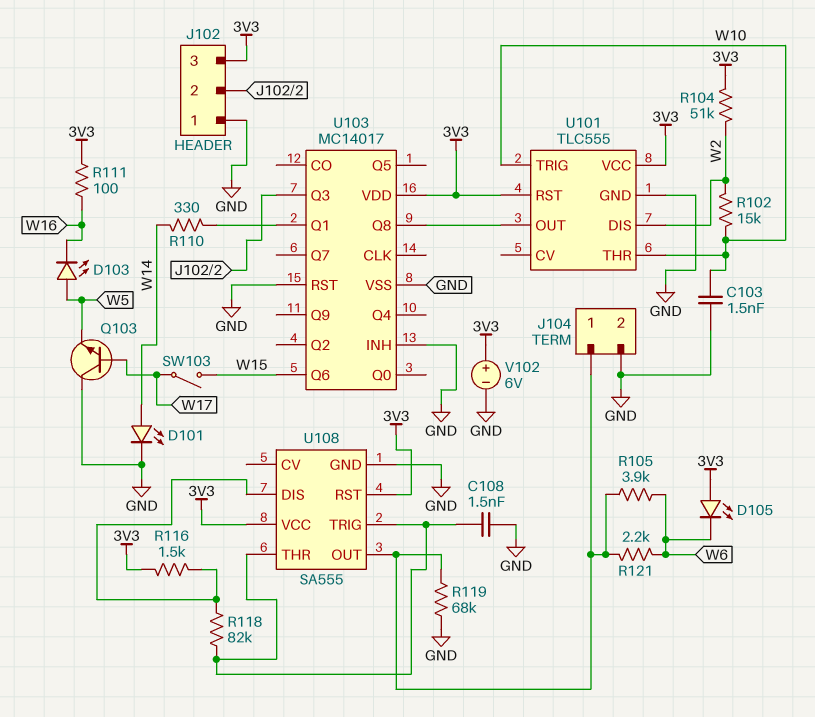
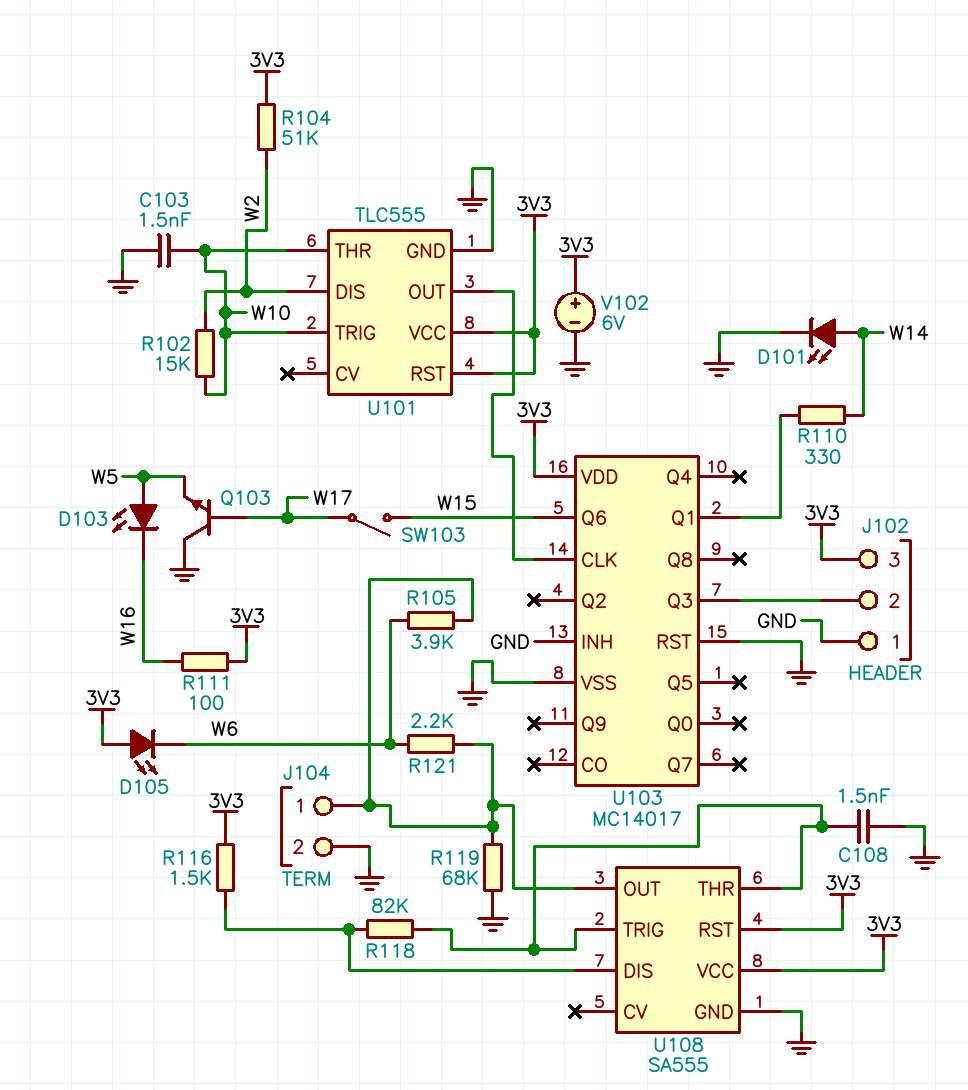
U103 pin CLK: none -> U101/OUT
U103 pin Q8: U101/OUT -> none

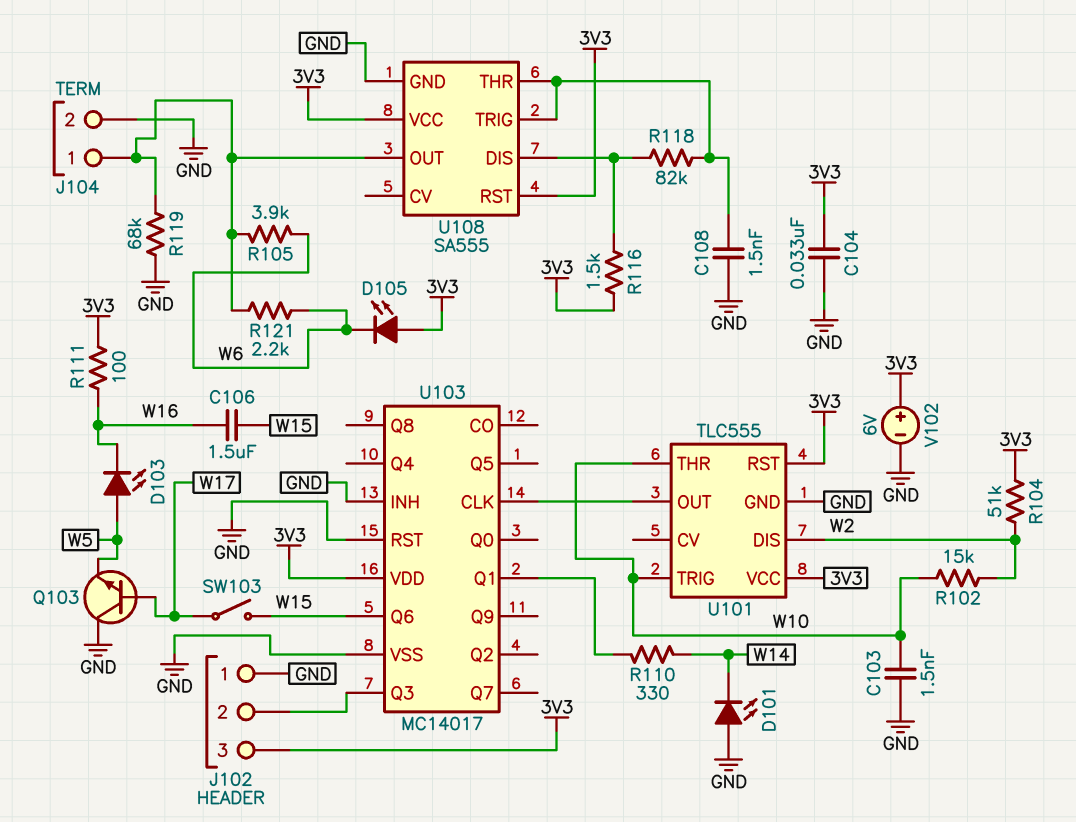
C104: none -> 33nF (3V3, GND)
C106: none -> 1.5uF (W15, W16)
D101: LED (A W14, K GND) -> LED (A GND, K W14)

